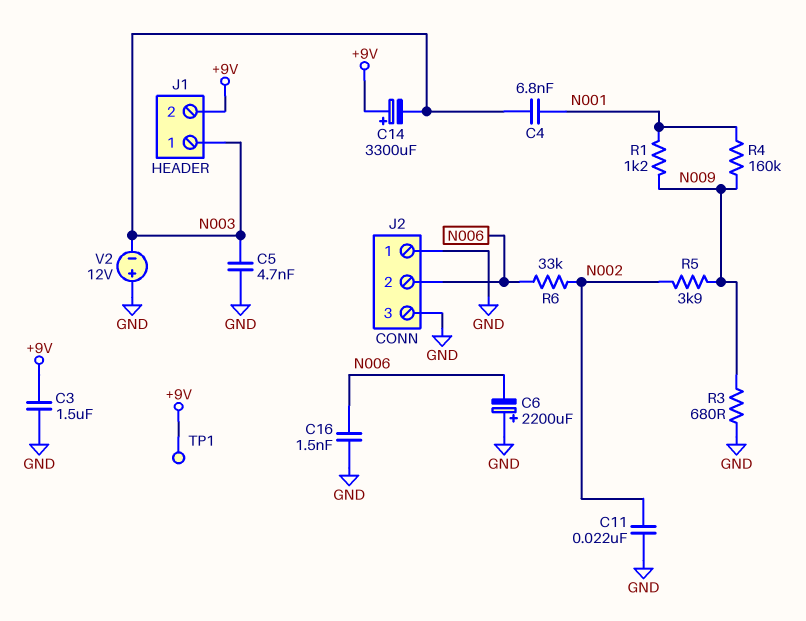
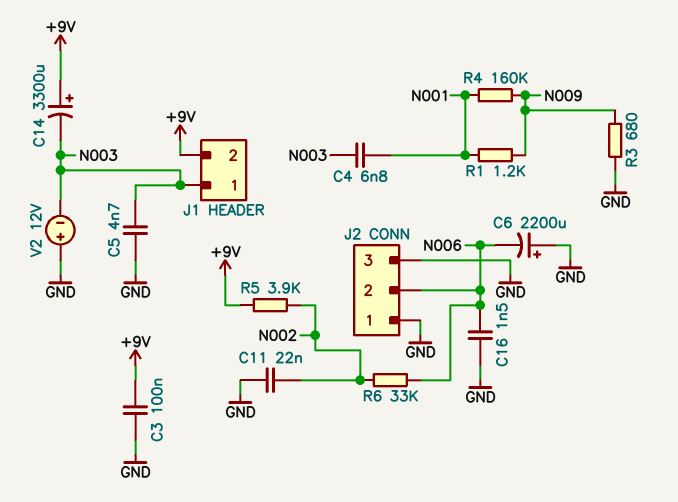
C3: 1.5uF (+9V, GND) -> 100nF (+9V, GND)
R5: 3.9k (N002, N009) -> 3.9k (+9V, N002)
TP1: test point (+9V) -> none

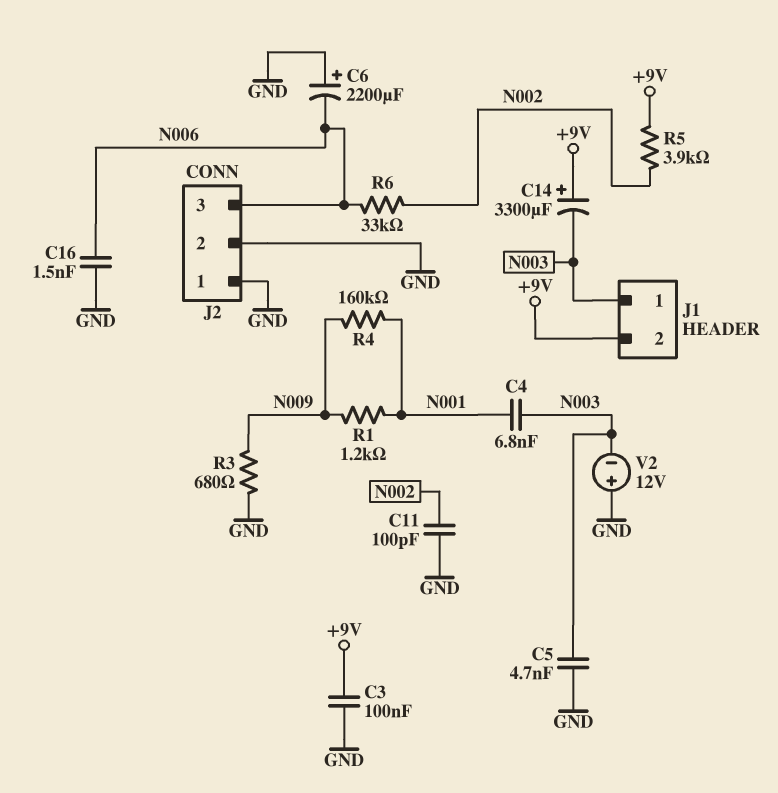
C11: 22nF (GND, N002) -> 100pF (GND, N002)
J2 pin 2: N006 -> GND
J2 pin 3: GND -> N006

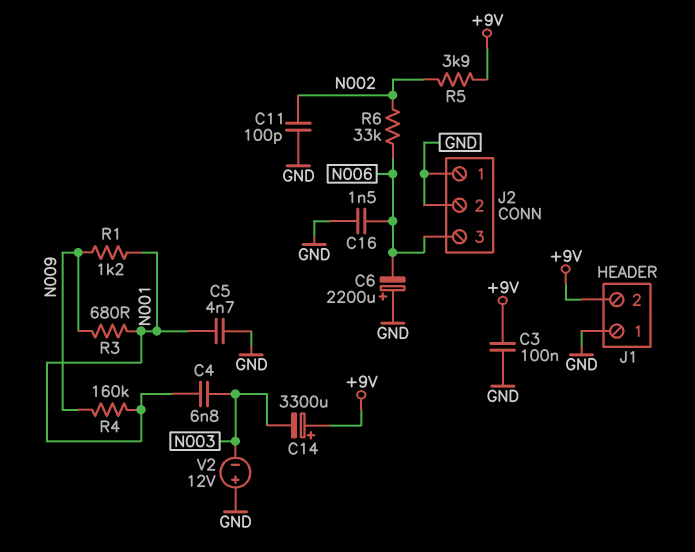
C5: 4.7nF (GND, N003) -> 4.7nF (GND, N001)
J1 pin 1: N003 -> GND
R3: 680 (GND, N009) -> 680 (N001, N009)

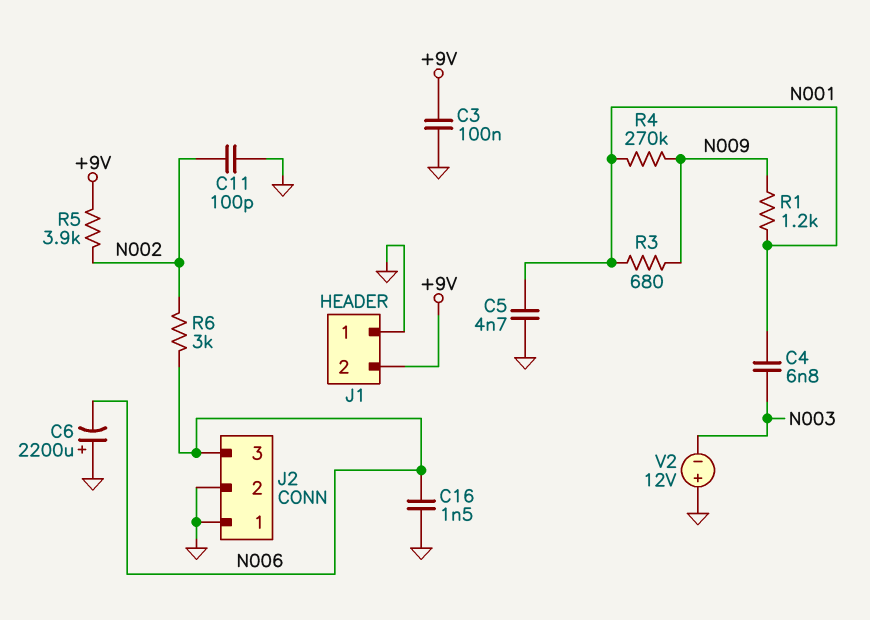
C14: 3300uF (plus +9V, minus N003) -> none
R4: 160k (N001, N009) -> 270k (N001, N009)
R6: 33k (N002, N006) -> 3k (N002, N006)

